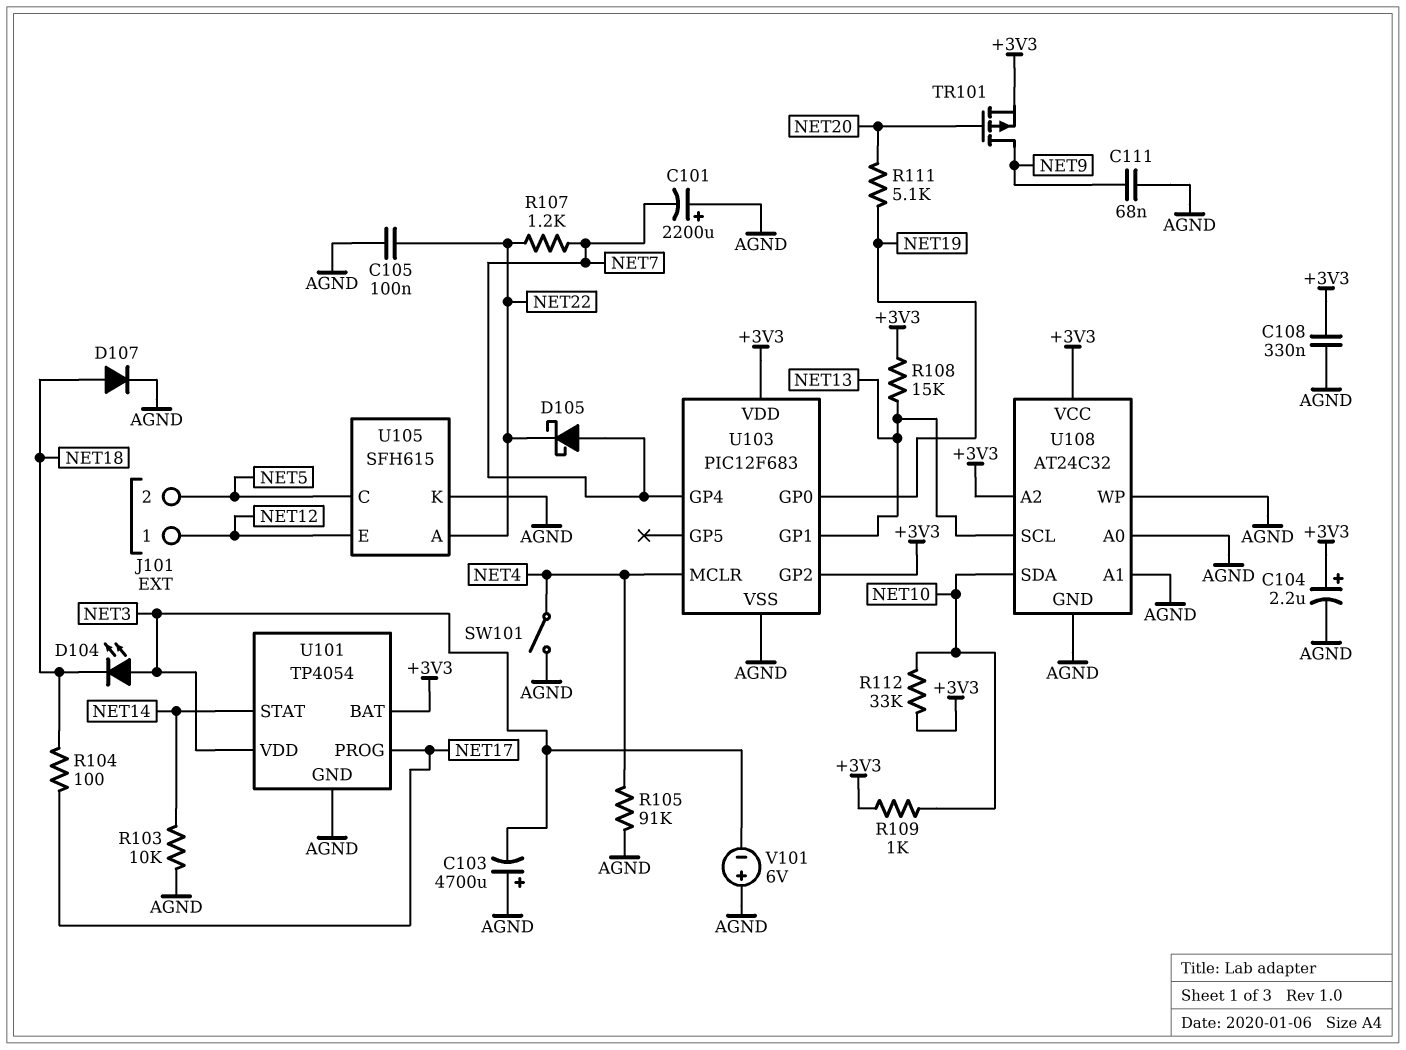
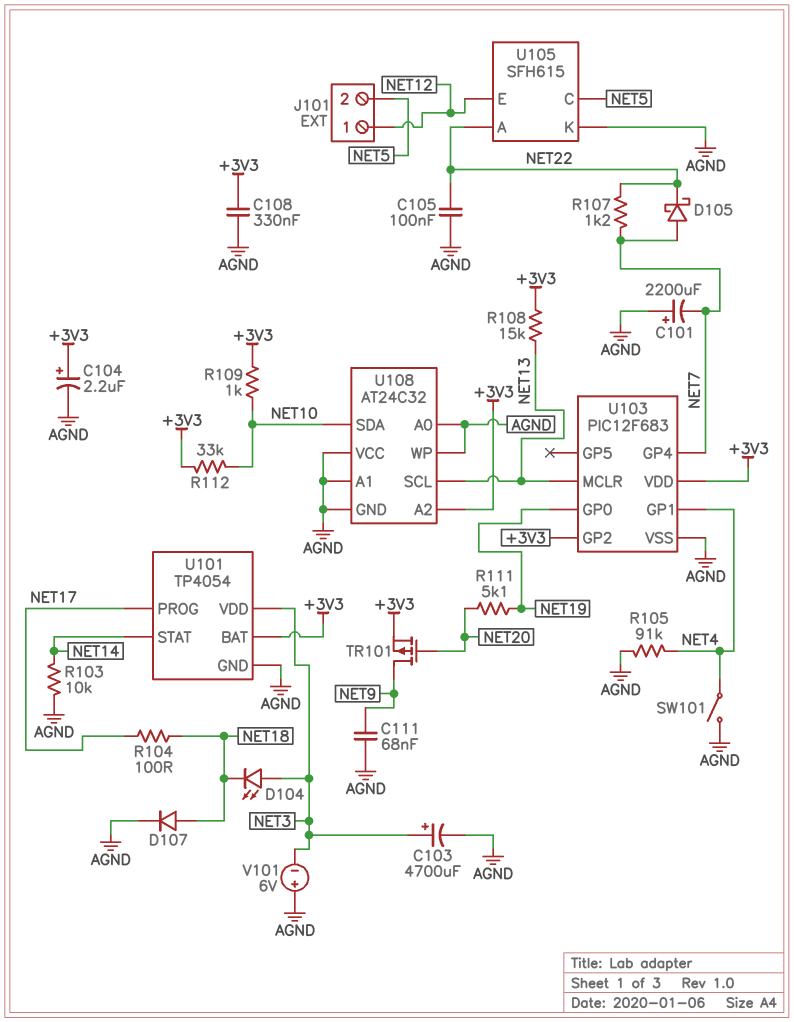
C103: 4700uF (plus AGND, minus NET3) -> 4700uF (plus NET3, minus AGND)
U103 pin GP1: NET13 -> NET4
U103 pin MCLR: NET4 -> NET13
U108 pin VCC: +3V3 -> AGND

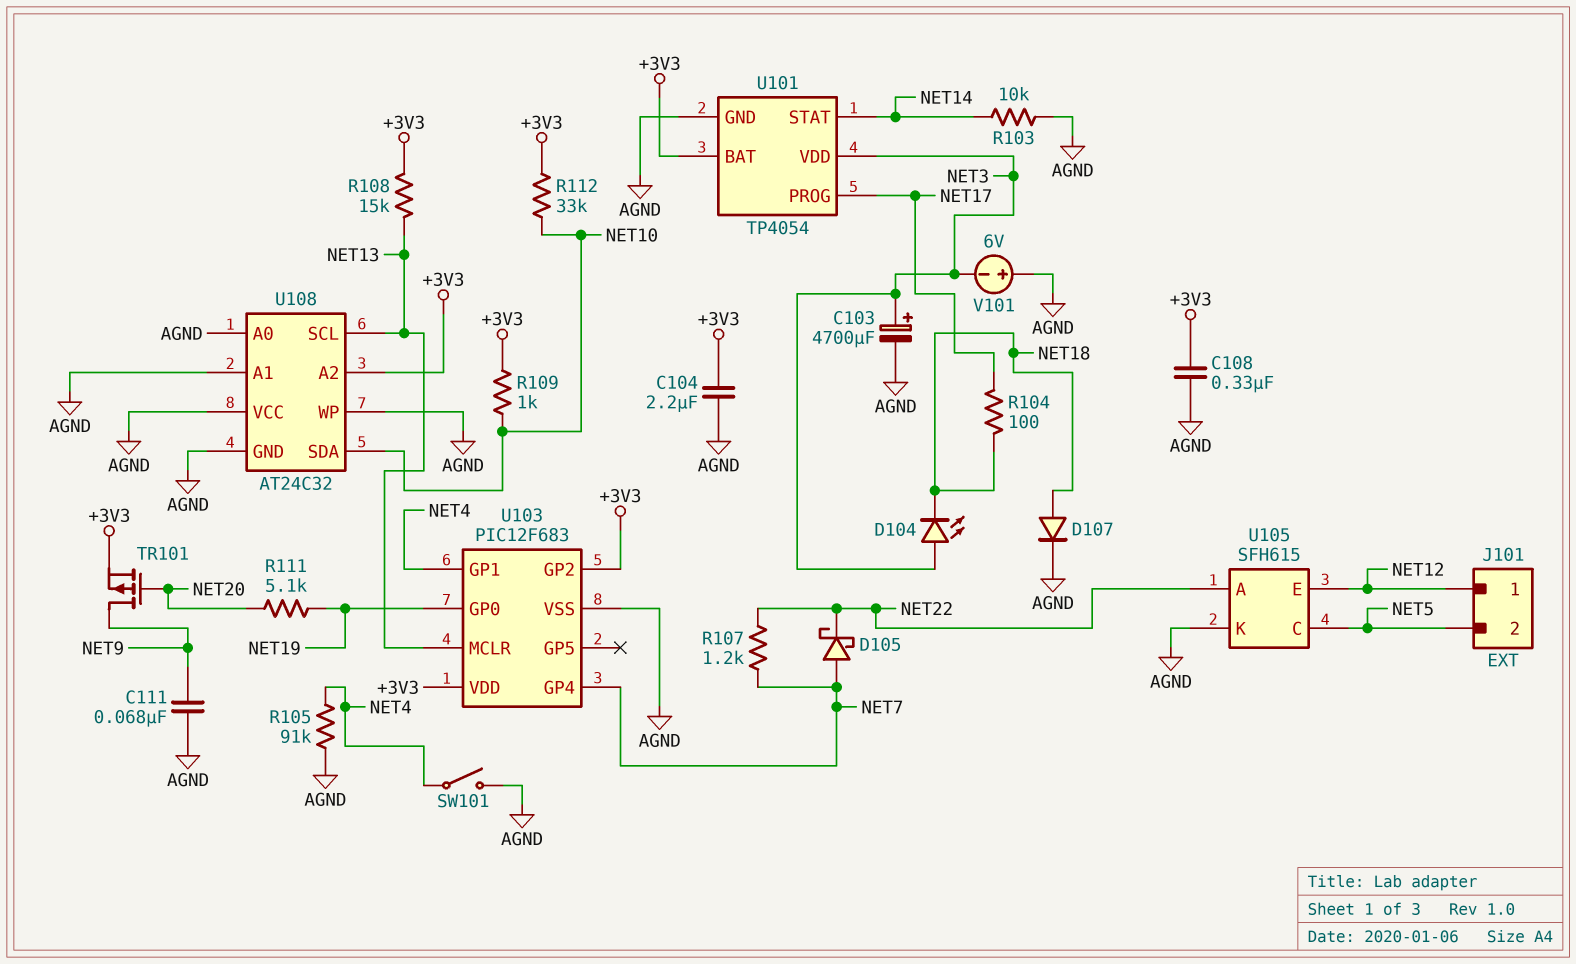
C101: 2200uF (plus AGND, minus NET7) -> none
C104: 2.2uF (plus +3V3, minus AGND) -> 2.2uF (+3V3, AGND)
C105: 100nF (AGND, NET22) -> none

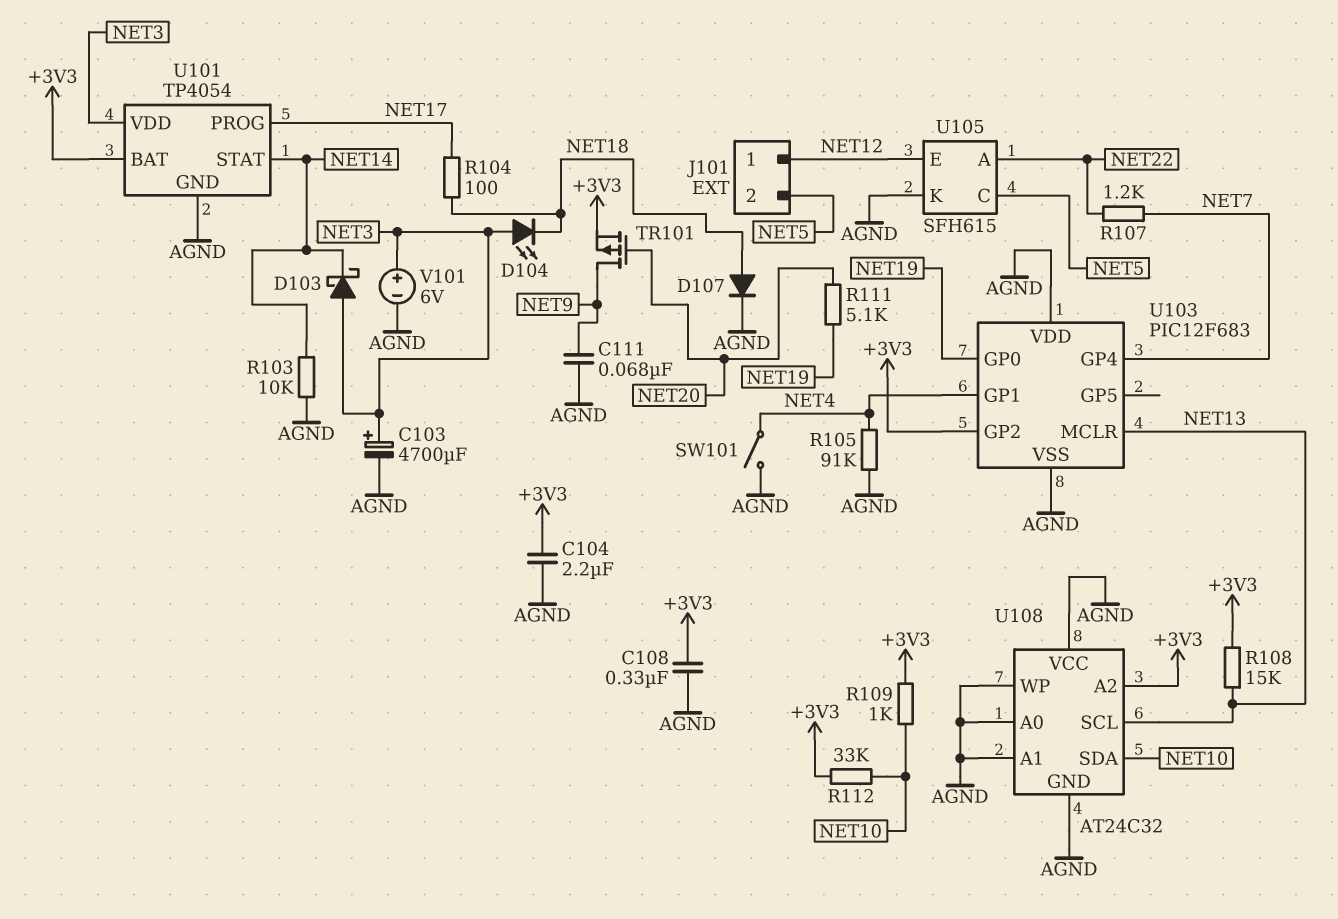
D103: none -> schottky (A NET3, K NET14)
D105: schottky (A NET7, K NET22) -> none
U103 pin VDD: +3V3 -> AGND
V101: 6V (plus AGND, minus NET3) -> 6V (plus NET3, minus AGND)

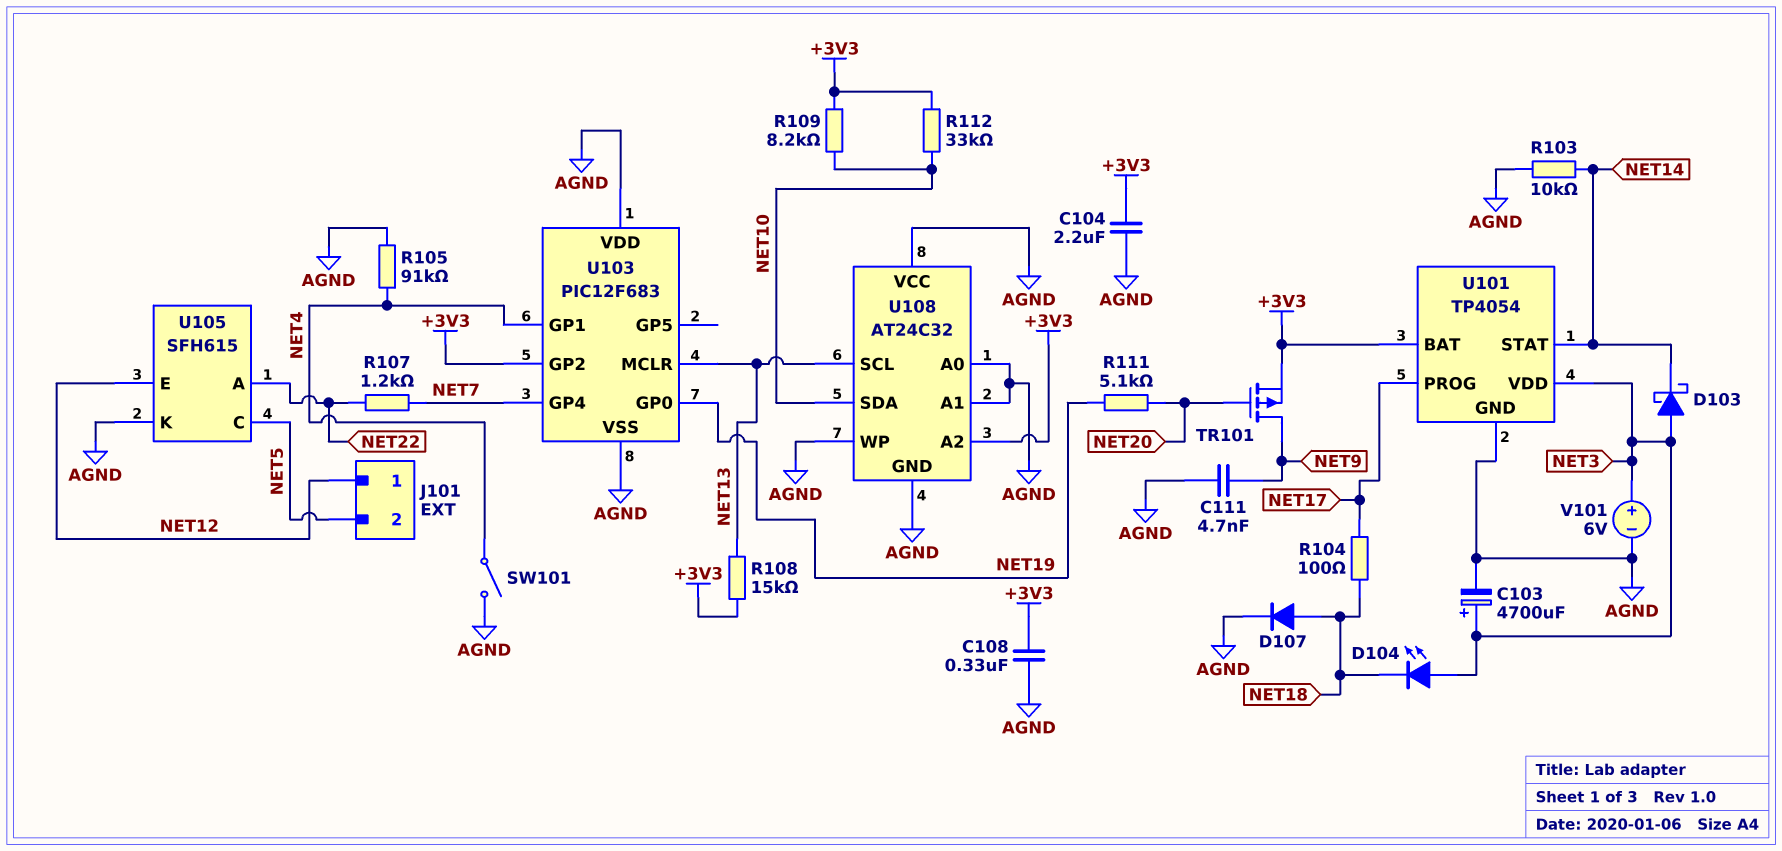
C111: 68nF (AGND, NET9) -> 4.7nF (AGND, NET9)
R109: 1k (+3V3, NET10) -> 8.2k (+3V3, NET10)

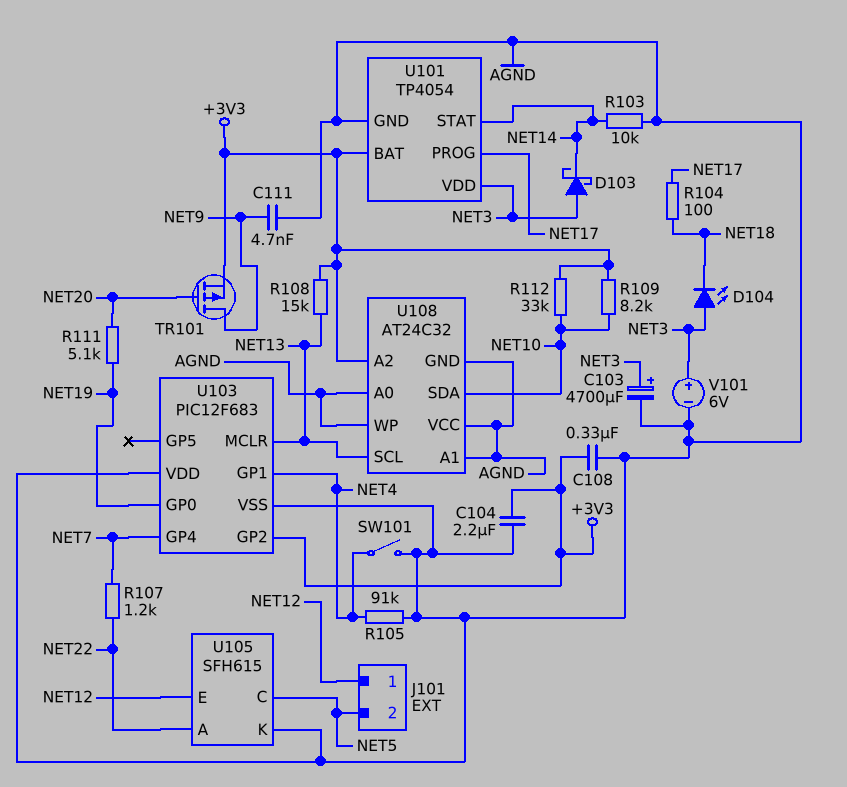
D107: diode (A NET18, K AGND) -> none

